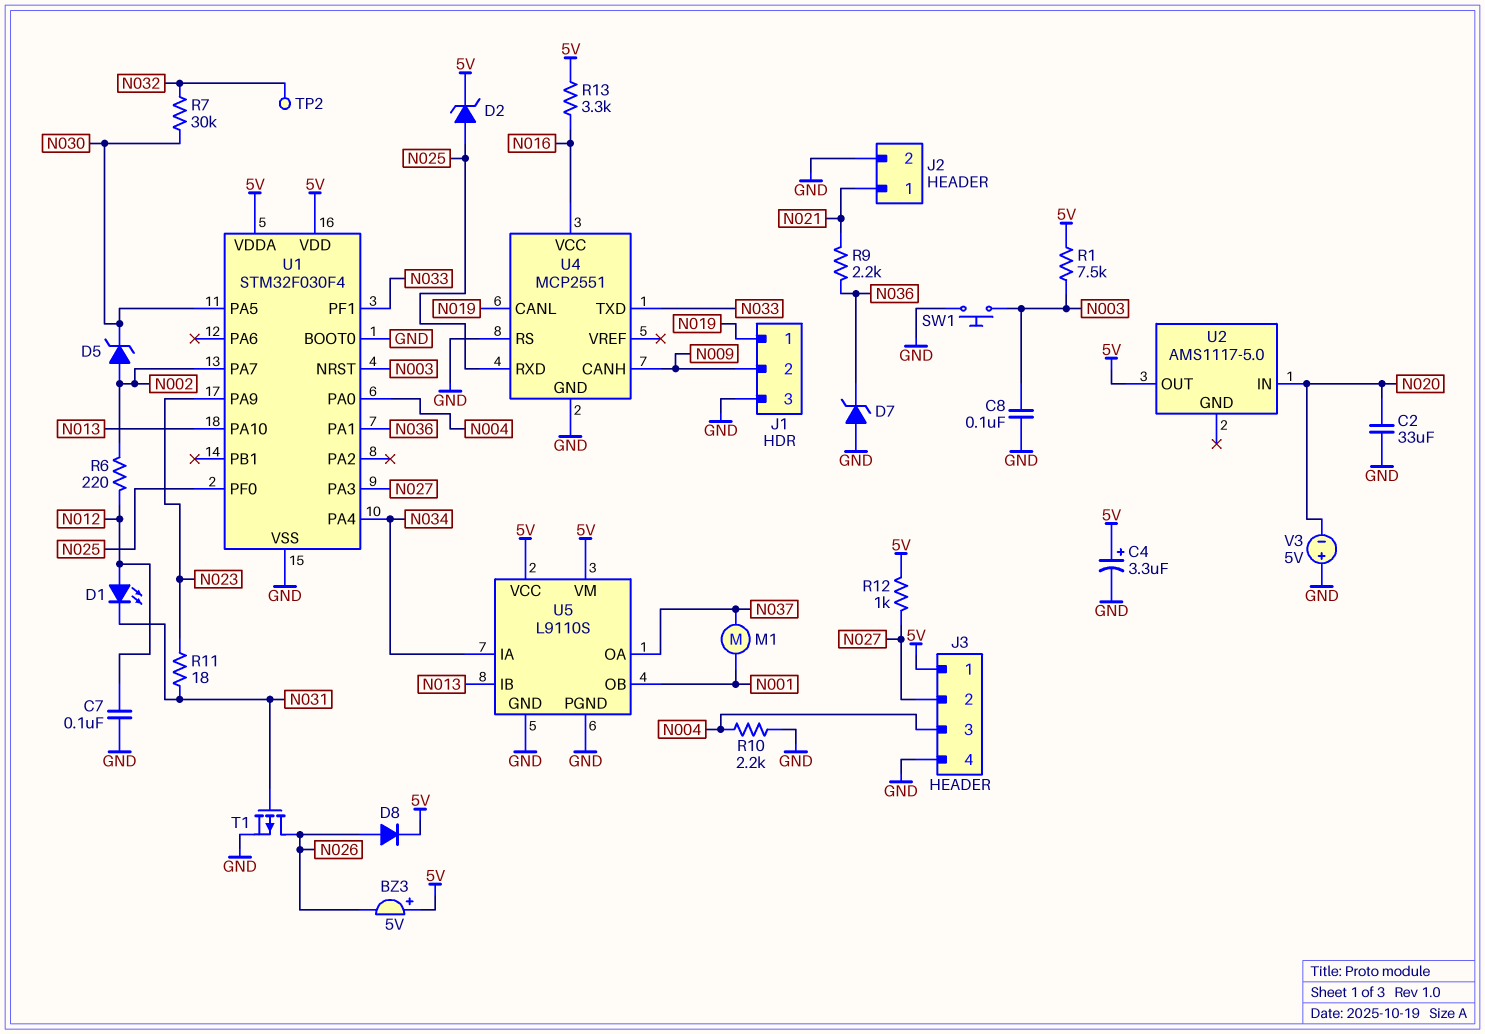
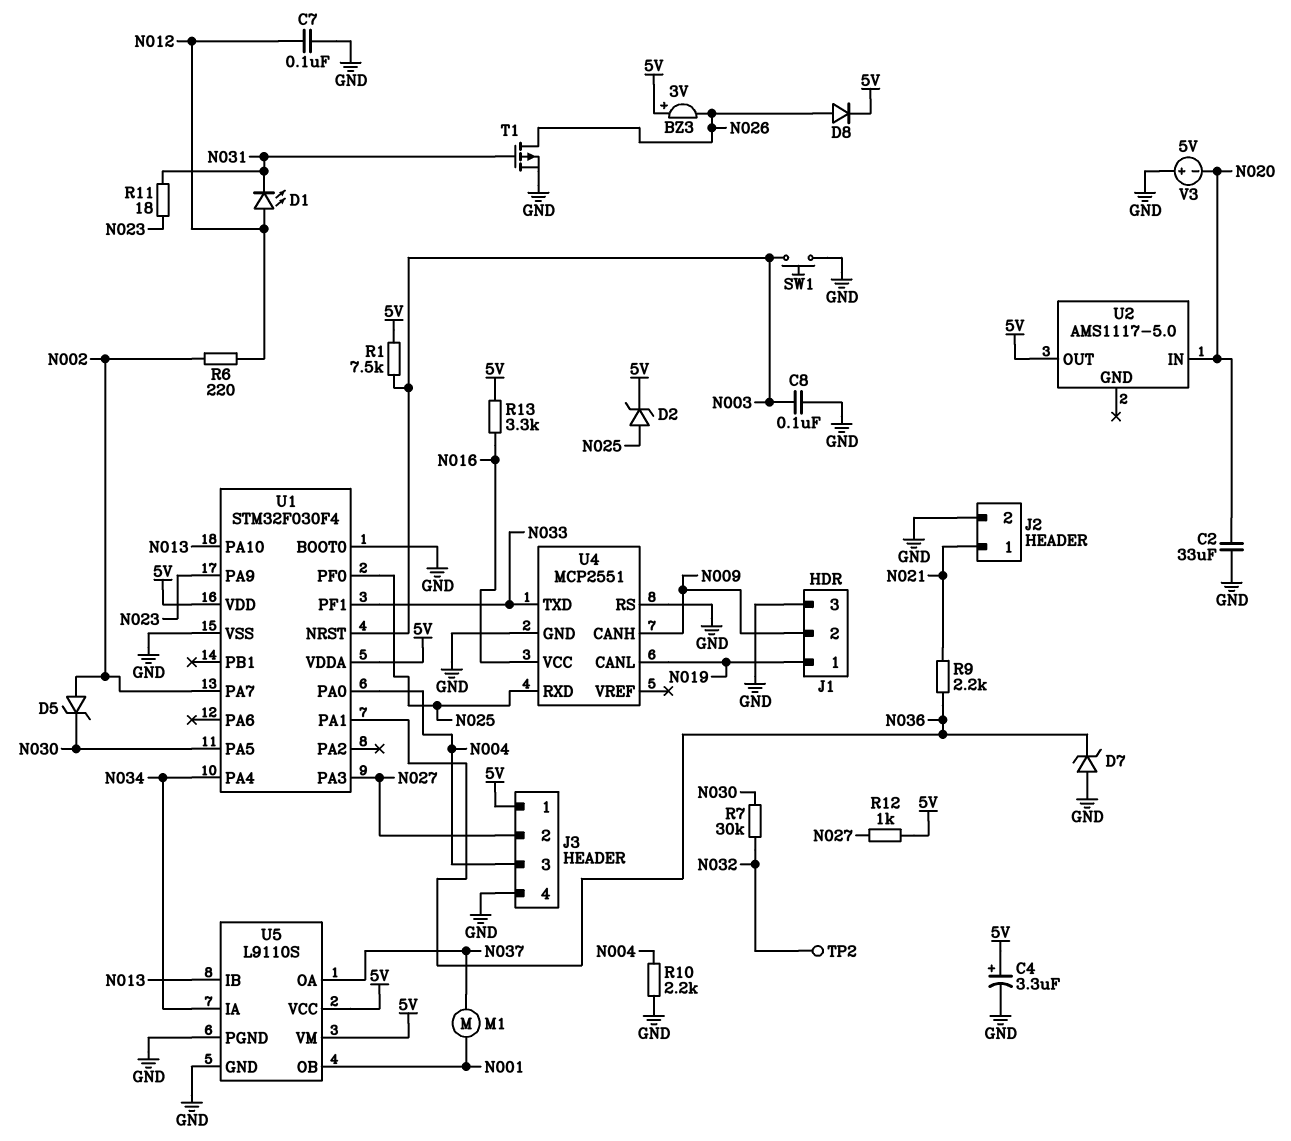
BZ3: buzzer 5V (plus 5V, minus N026) -> buzzer 3V (plus 5V, minus N026)

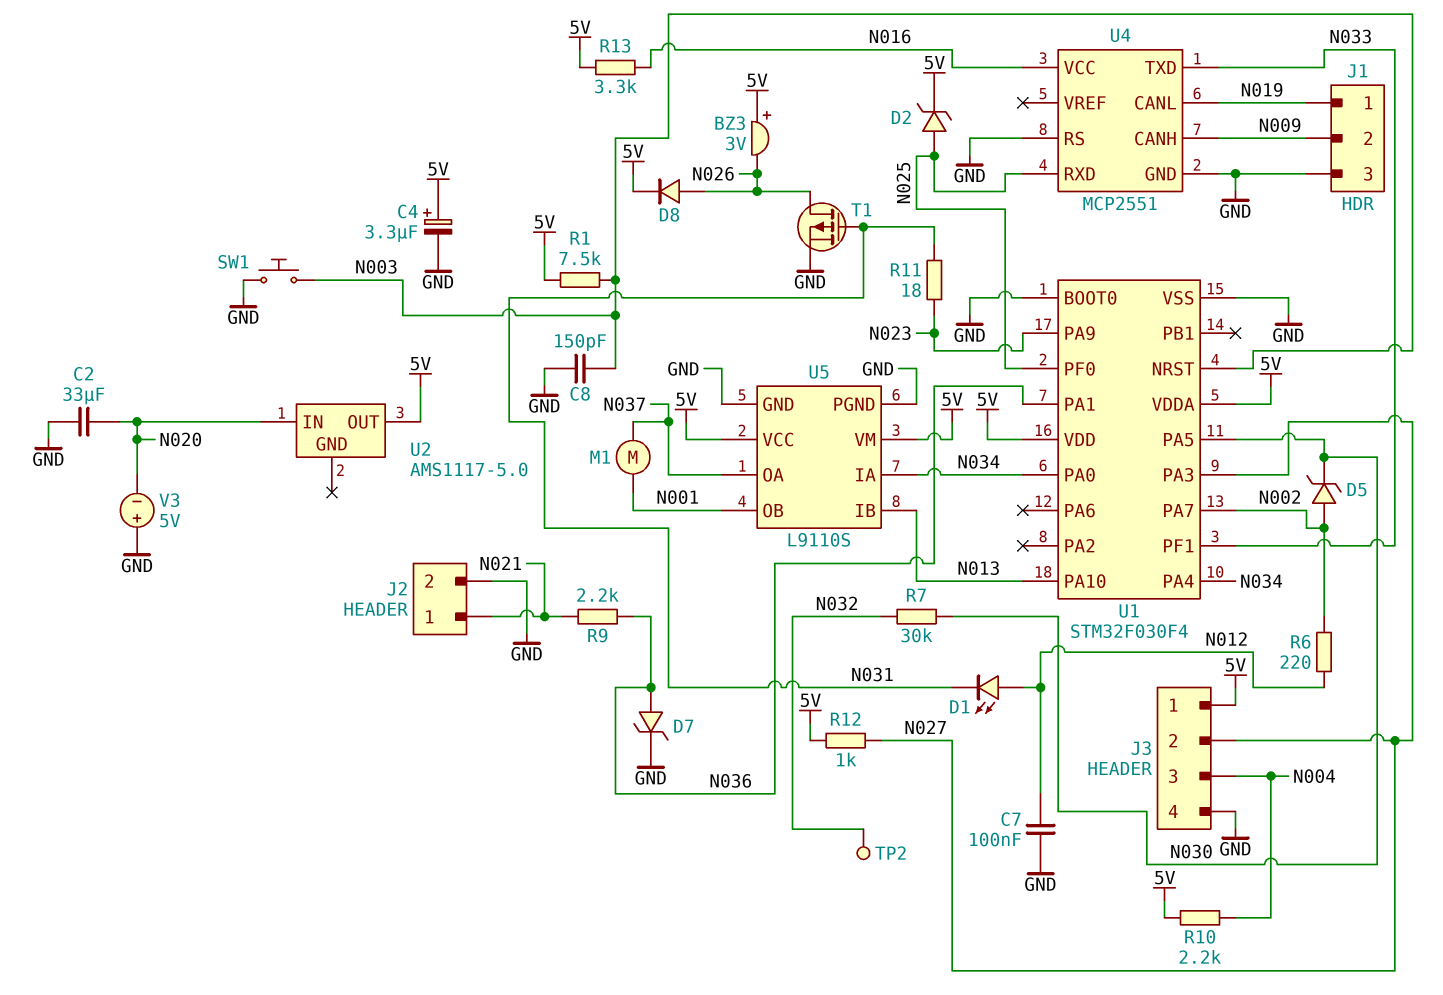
C8: 100nF (GND, N003) -> 150pF (GND, N003)
D7: zener (A GND, K N036) -> zener (A N036, K GND)
R10: 2.2k (GND, N004) -> 2.2k (5V, N004)
U1 pin PA0: N004 -> N034

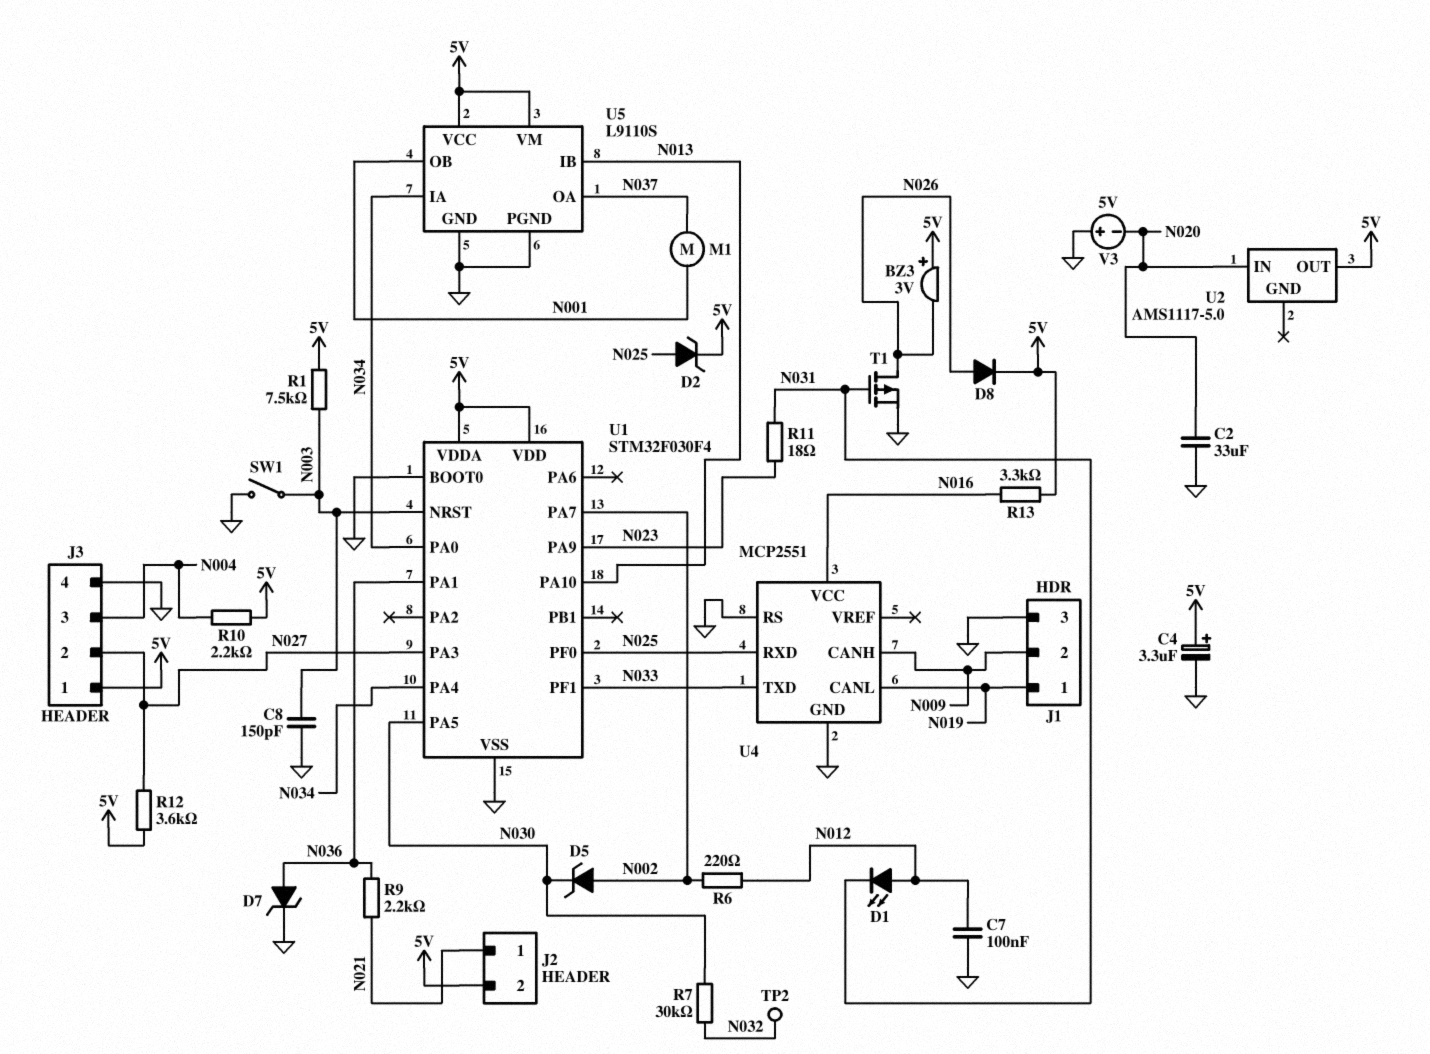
J2 pin 2: GND -> 5V
R12: 1k (5V, N027) -> 3.6k (5V, N027)
SW1: button (GND, N003) -> switch (GND, N003)

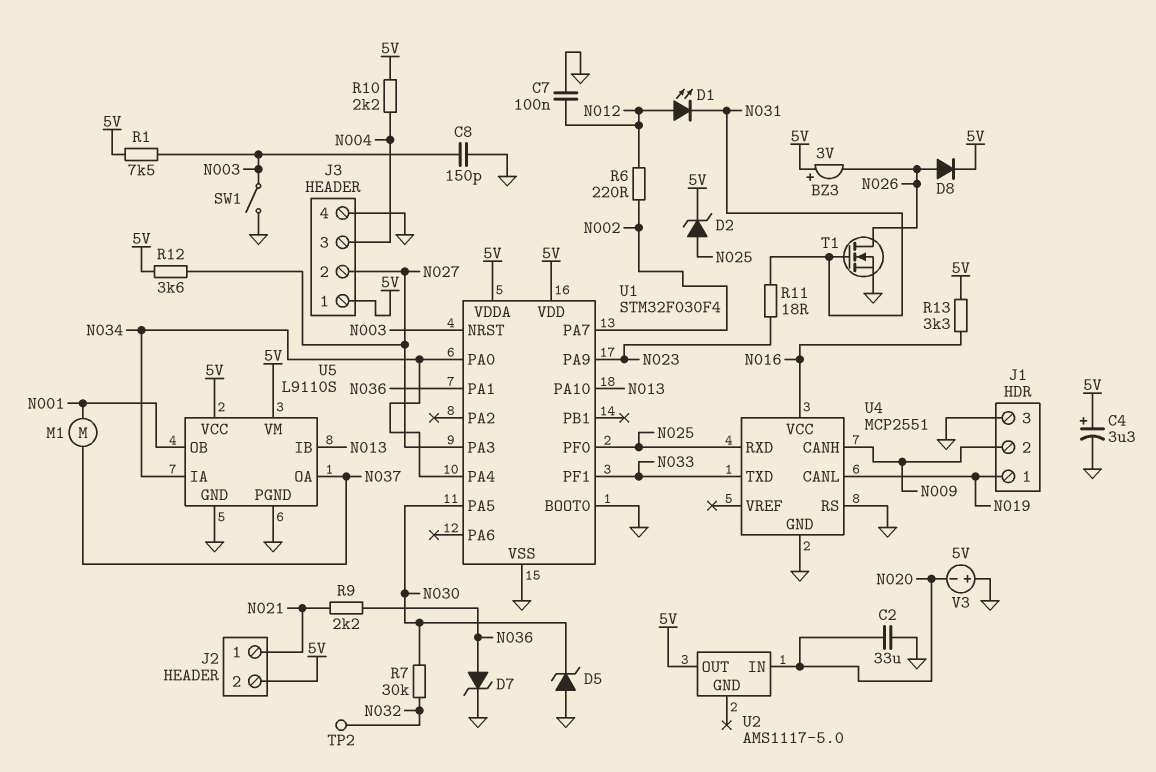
D5: zener (A N002, K N030) -> zener (A GND, K N030)
T1: PMOS (G N031, D N026, S GND) -> NMOS (G N031, D N026, S GND)

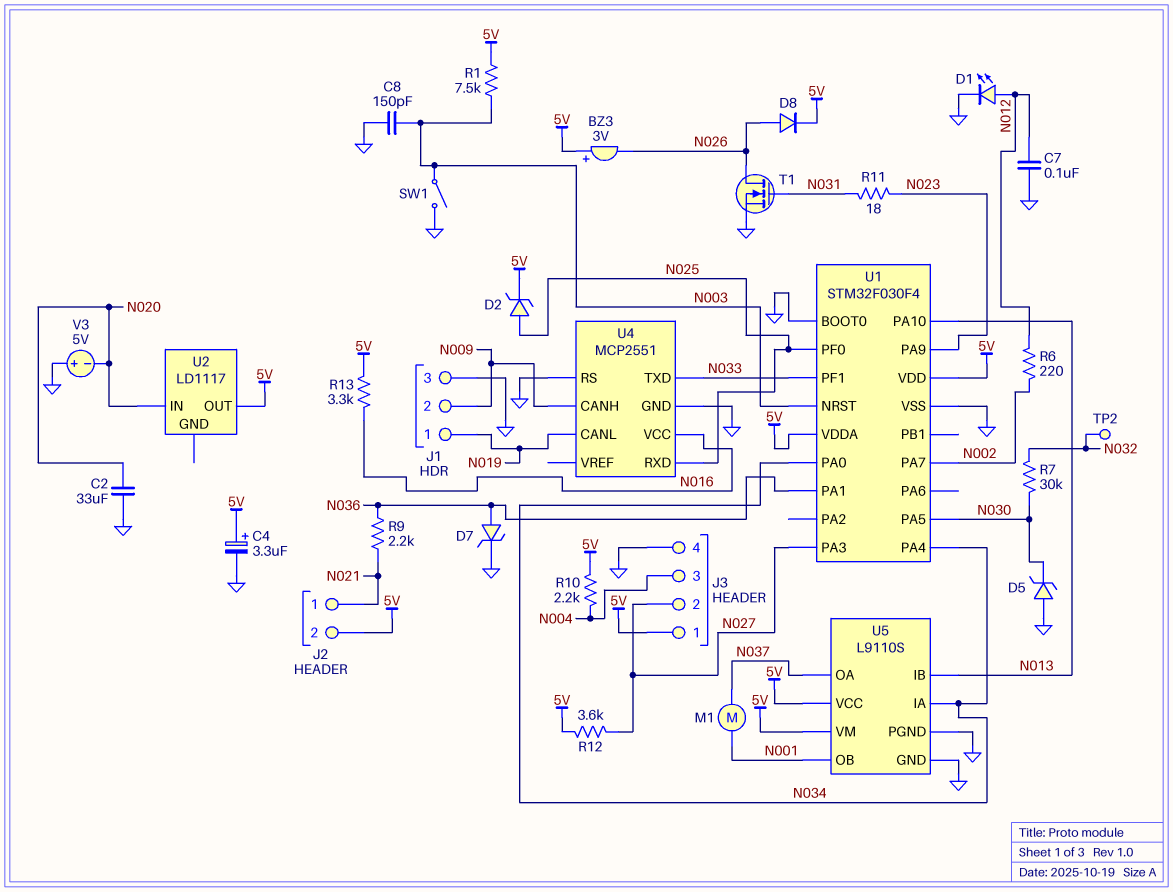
D1: LED (A N012, K N031) -> LED (A N012, K GND)
U2: AMS1117-5.0 -> LD1117

